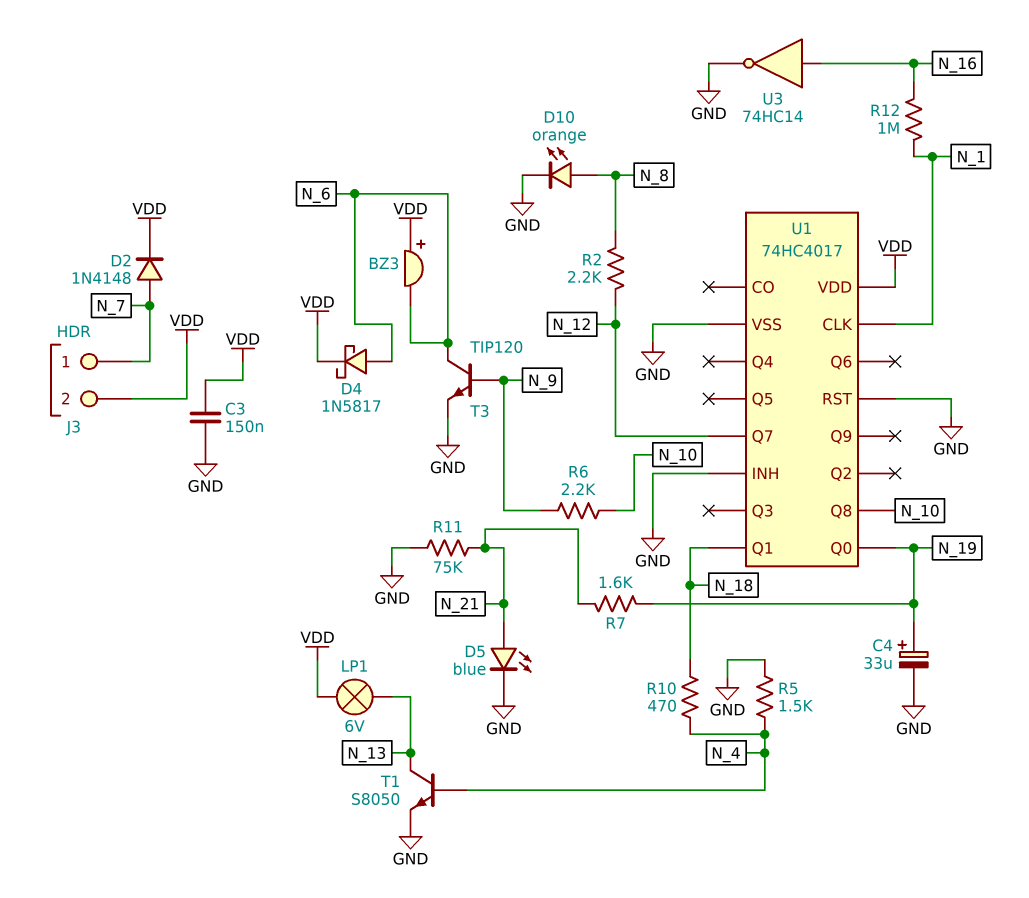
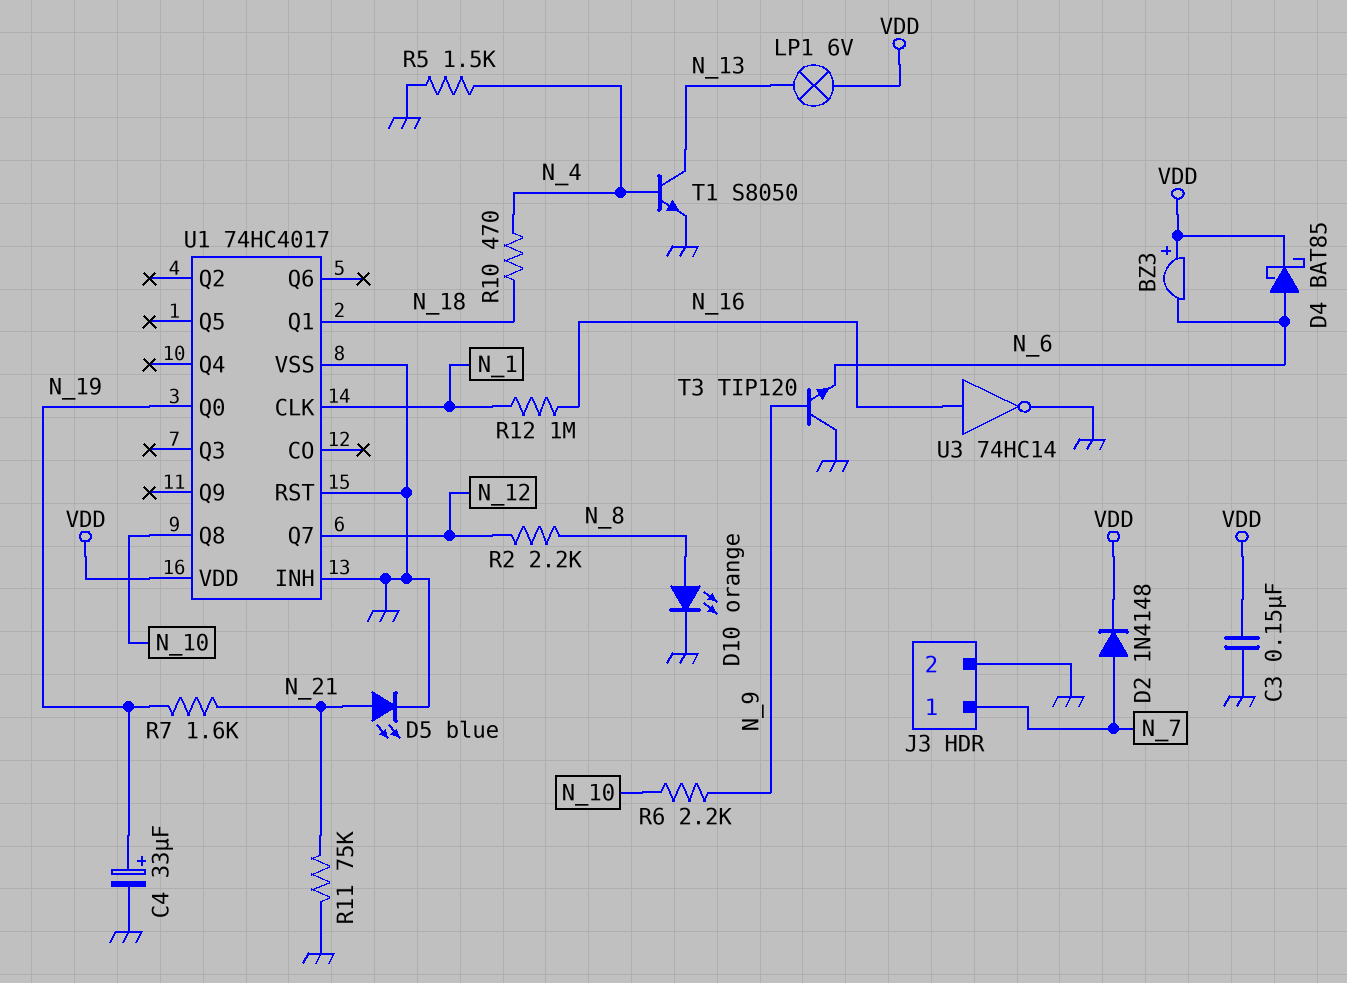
D4: schottky 1N5817 (A N_6, K VDD) -> schottky BAT85 (A N_6, K VDD)
J3 pin 2: VDD -> GND
T3: NPN TIP120 (B N_9, C N_6, E GND) -> NPN TIP120 (B N_9, C GND, E N_6)

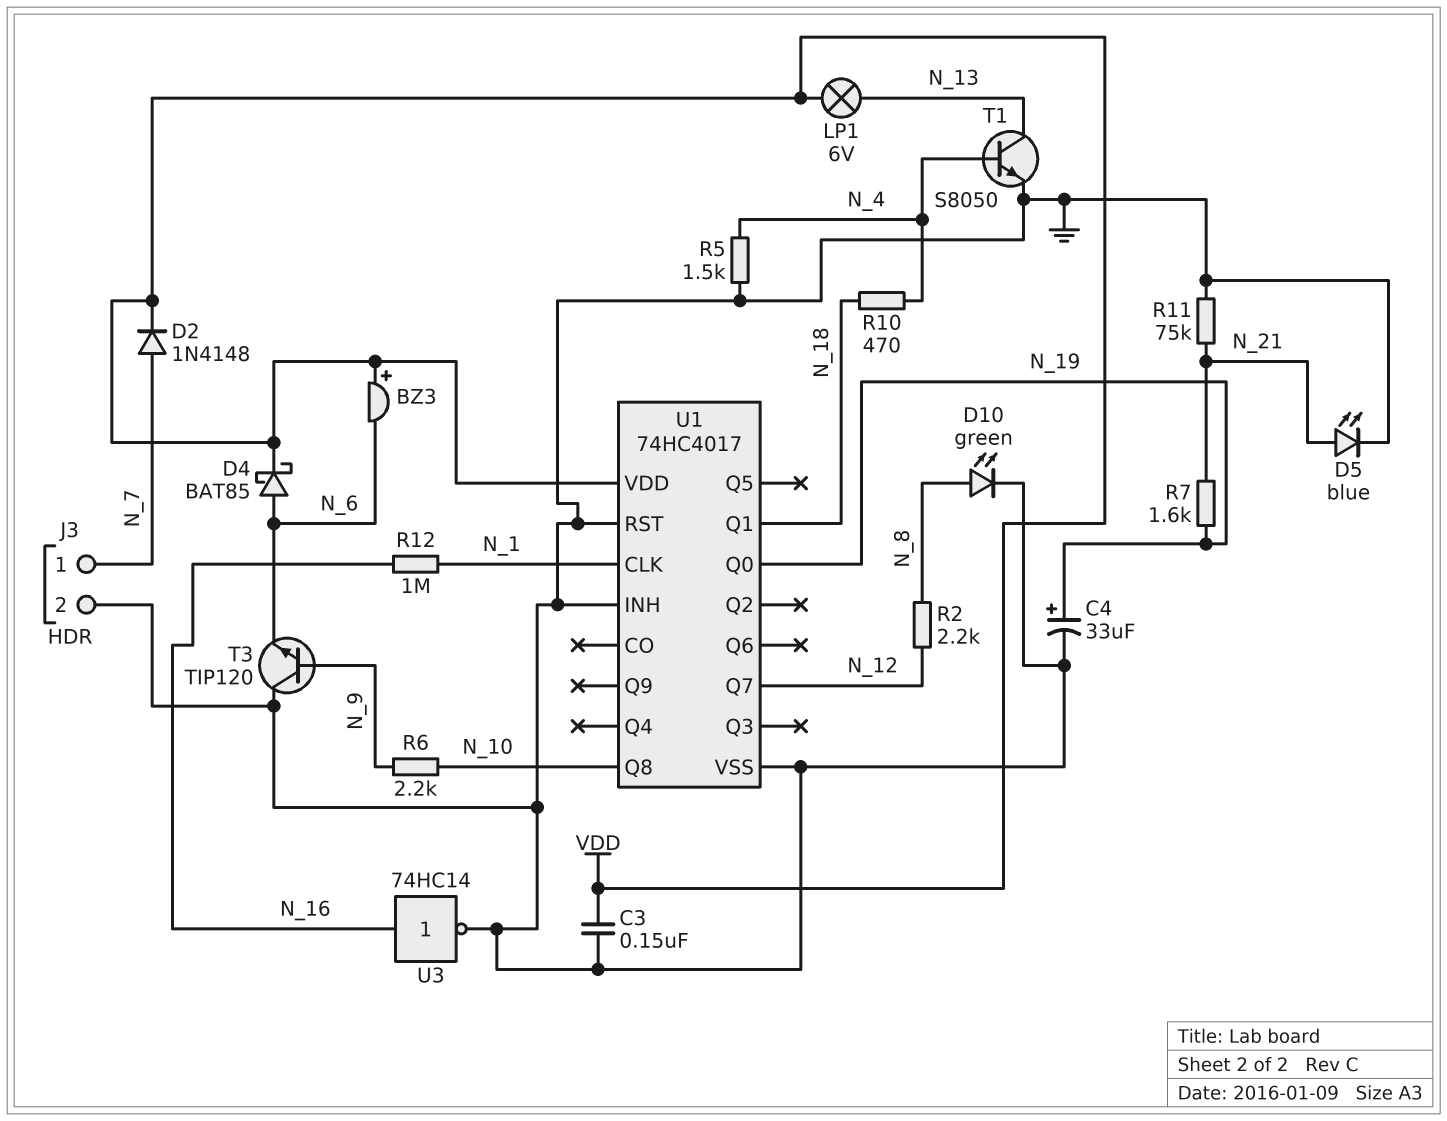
D10: LED orange (A N_8, K GND) -> LED green (A N_8, K GND)

